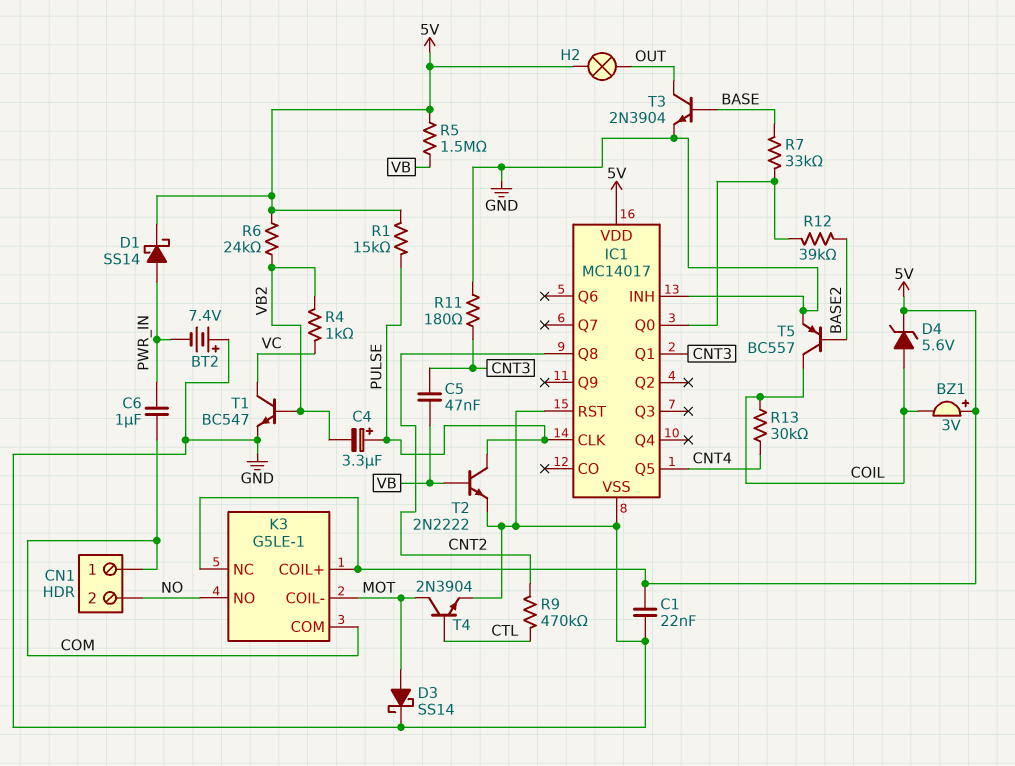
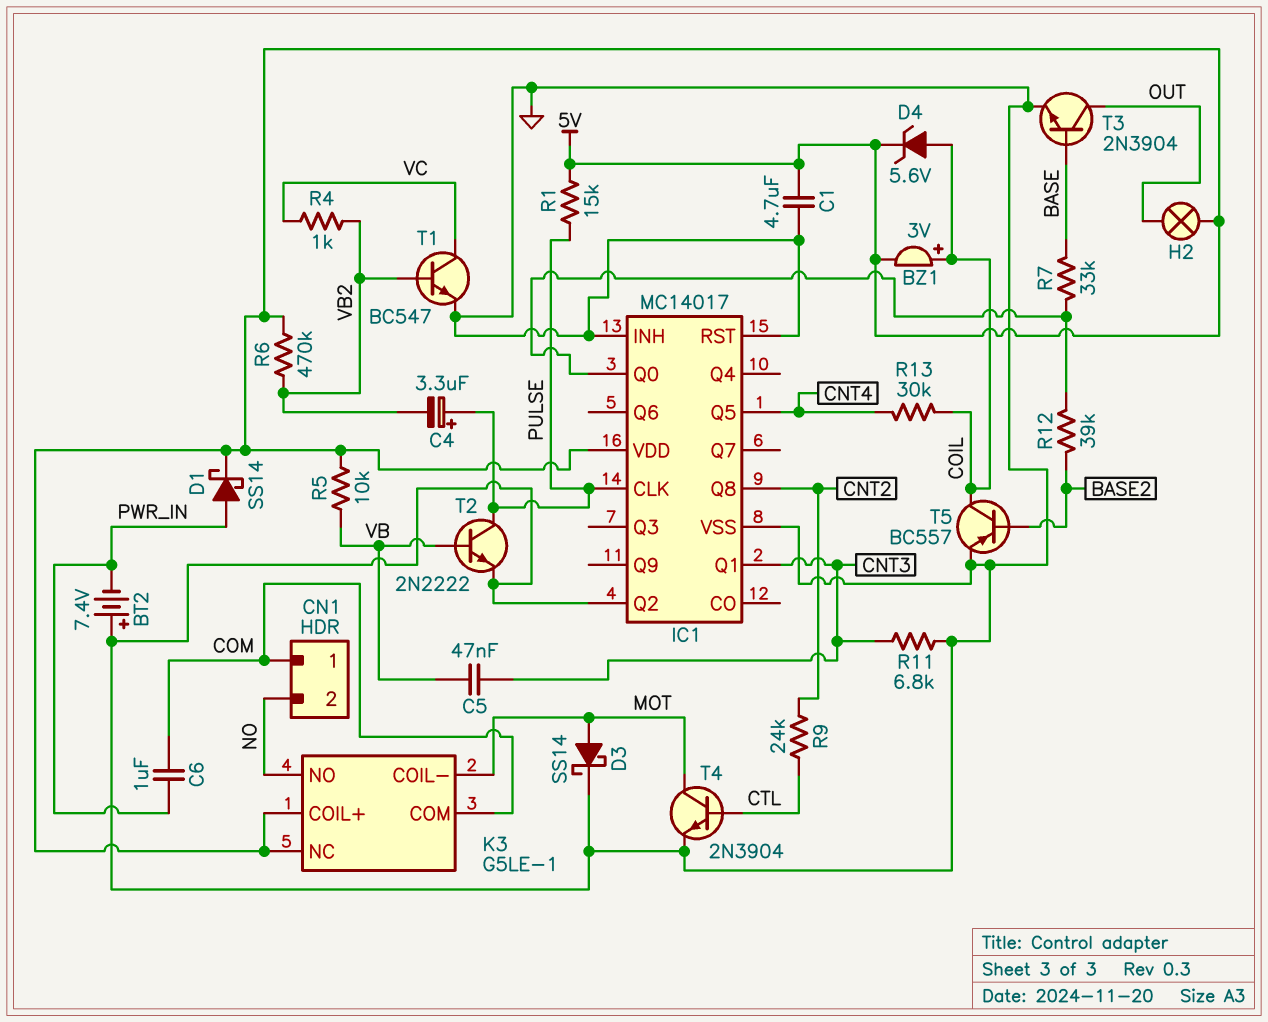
BZ1: buzzer 3V (plus 5V, minus COIL) -> buzzer 3V (plus COIL, minus 5V)
C1: 22nF (5V, GND) -> 4.7uF (5V, GND)
IC1 pin Q2: none -> GND
R5: 1.5M (5V, VB) -> 10k (5V, VB)
R6: 24k (5V, VB2) -> 470k (5V, VB2)
R9: 470k (CNT2, CTL) -> 24k (CNT2, CTL)
R11: 180 (CNT3, GND) -> 6.8k (CNT3, GND)

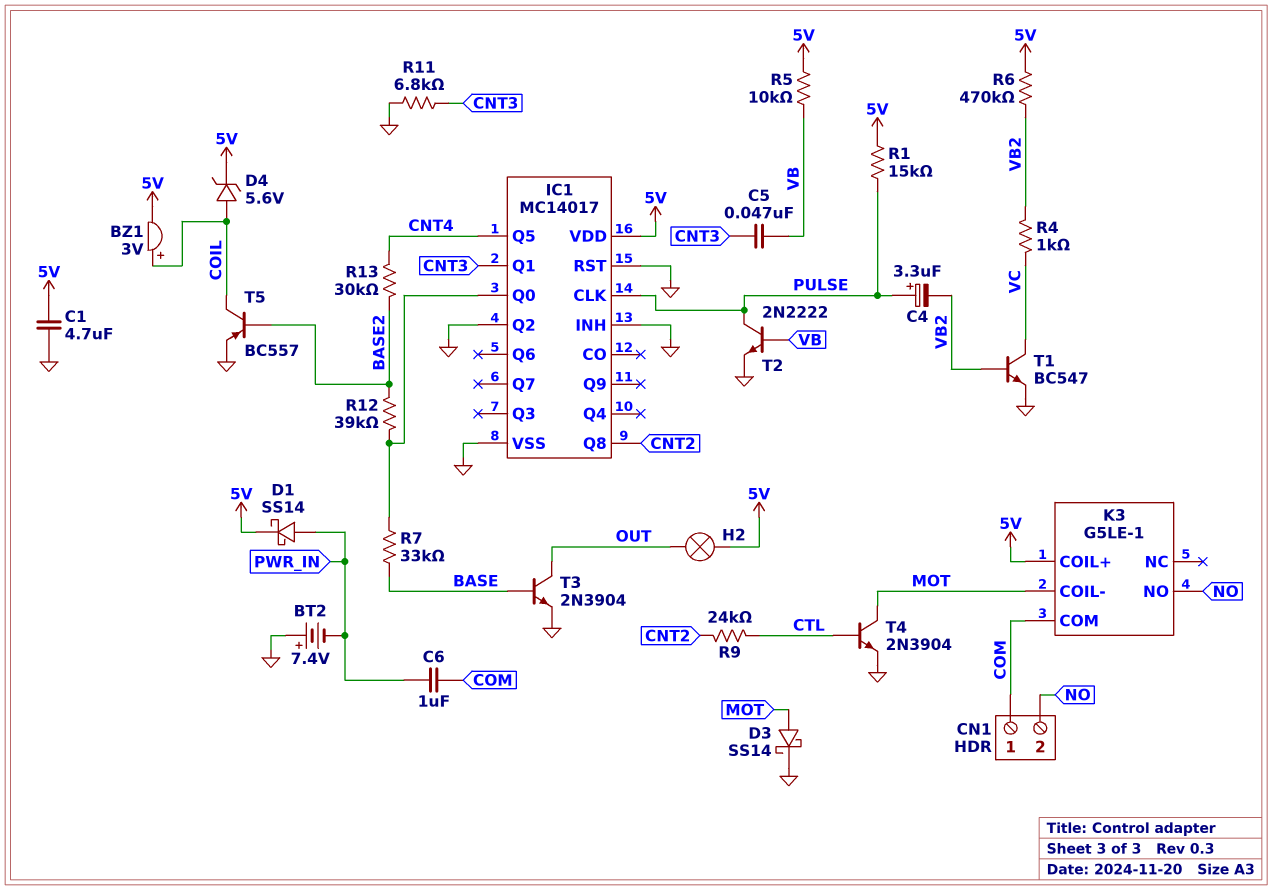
K3 pin NC: 5V -> none
R13: 30k (CNT4, COIL) -> 30k (BASE2, CNT4)

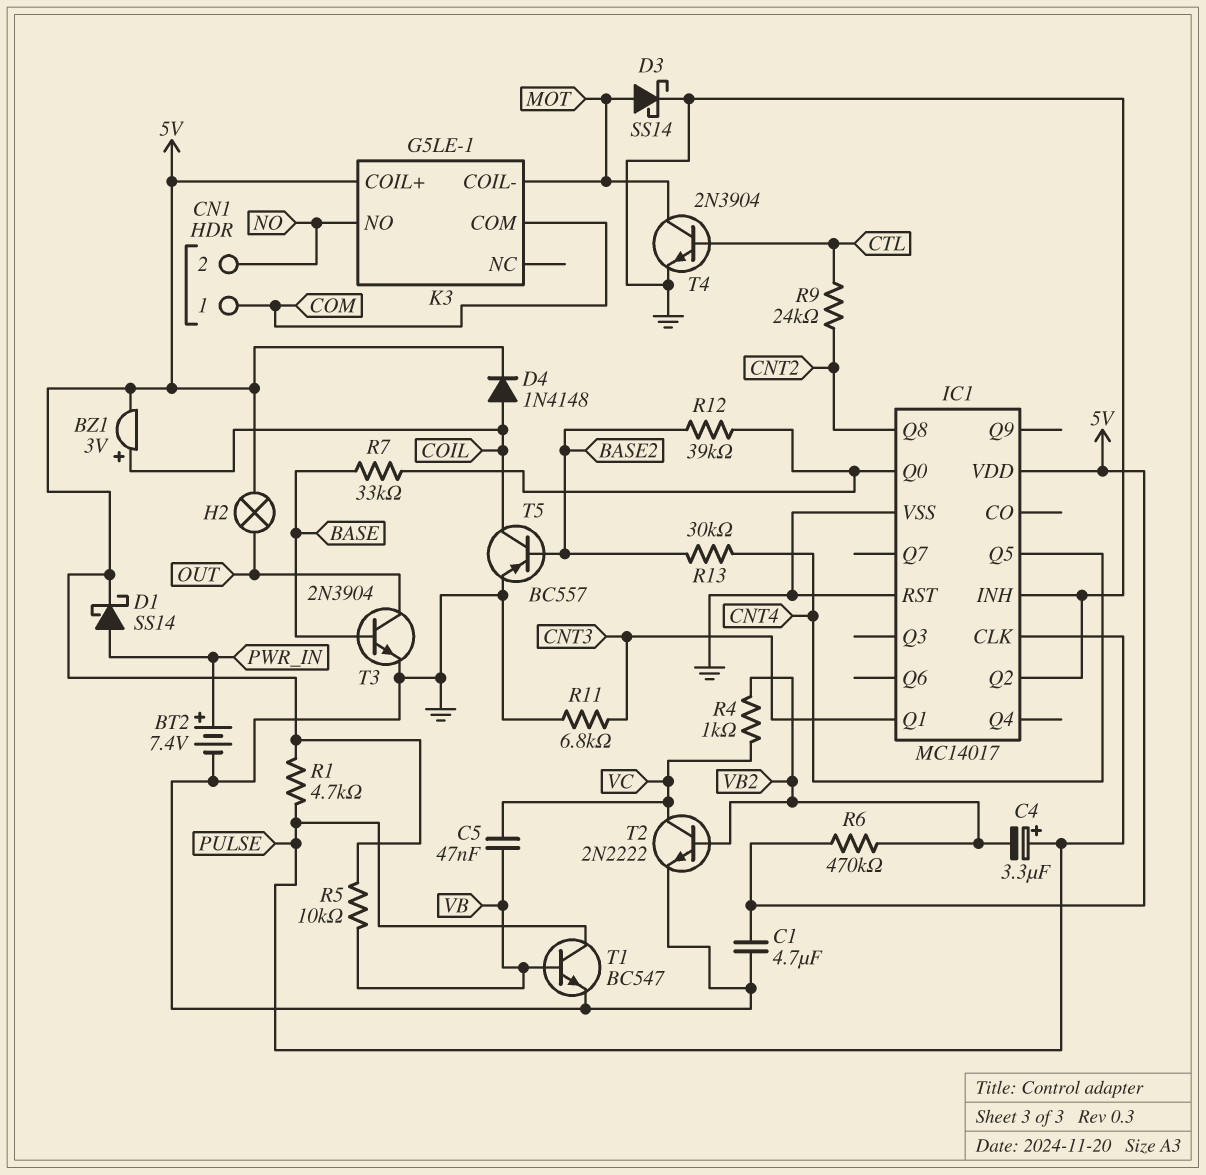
BT2: 7.4V (plus GND, minus PWR_IN) -> 7.4V (plus PWR_IN, minus GND)
C5: 47nF (CNT3, VB) -> 47nF (VB, VC)
C6: 1uF (COM, PWR_IN) -> none
D4: zener 5.6V (A COIL, K 5V) -> diode 1N4148 (A COIL, K 5V)
R1: 15k (5V, PULSE) -> 4.7k (5V, PULSE)
T1: NPN BC547 (B VB2, C VC, E GND) -> NPN BC547 (B VB, C PULSE, E GND)
T2: NPN 2N2222 (B VB, C PULSE, E GND) -> NPN 2N2222 (B VB2, C VC, E GND)

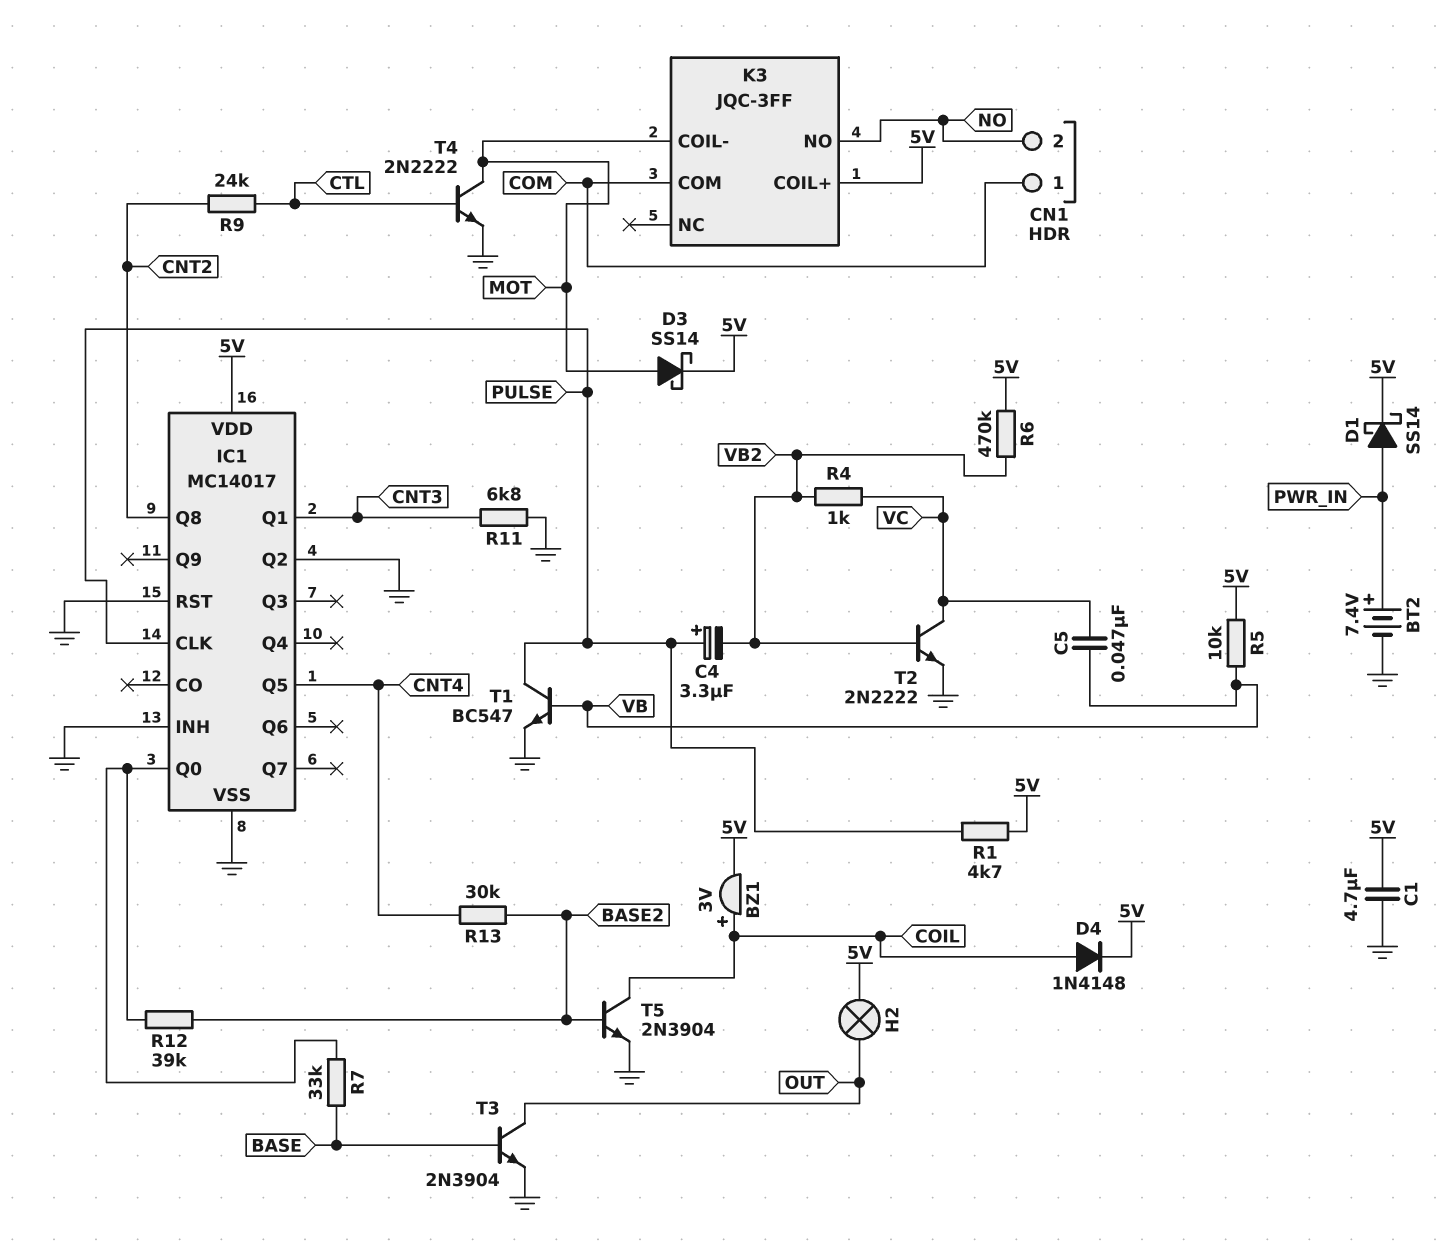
D3: schottky SS14 (A MOT, K GND) -> schottky SS14 (A MOT, K 5V)
K3: G5LE-1 -> JQC-3FF
T4: NPN 2N3904 (B CTL, C MOT, E GND) -> NPN 2N2222 (B CTL, C MOT, E GND)
T5: PNP BC557 (B BASE2, C COIL, E GND) -> NPN 2N3904 (B BASE2, C COIL, E GND)

